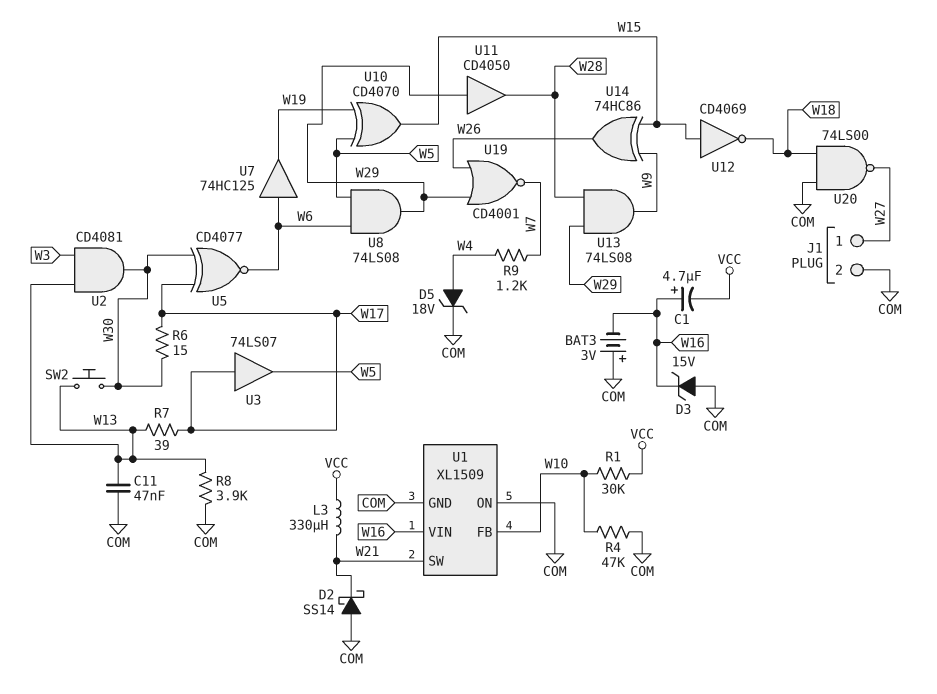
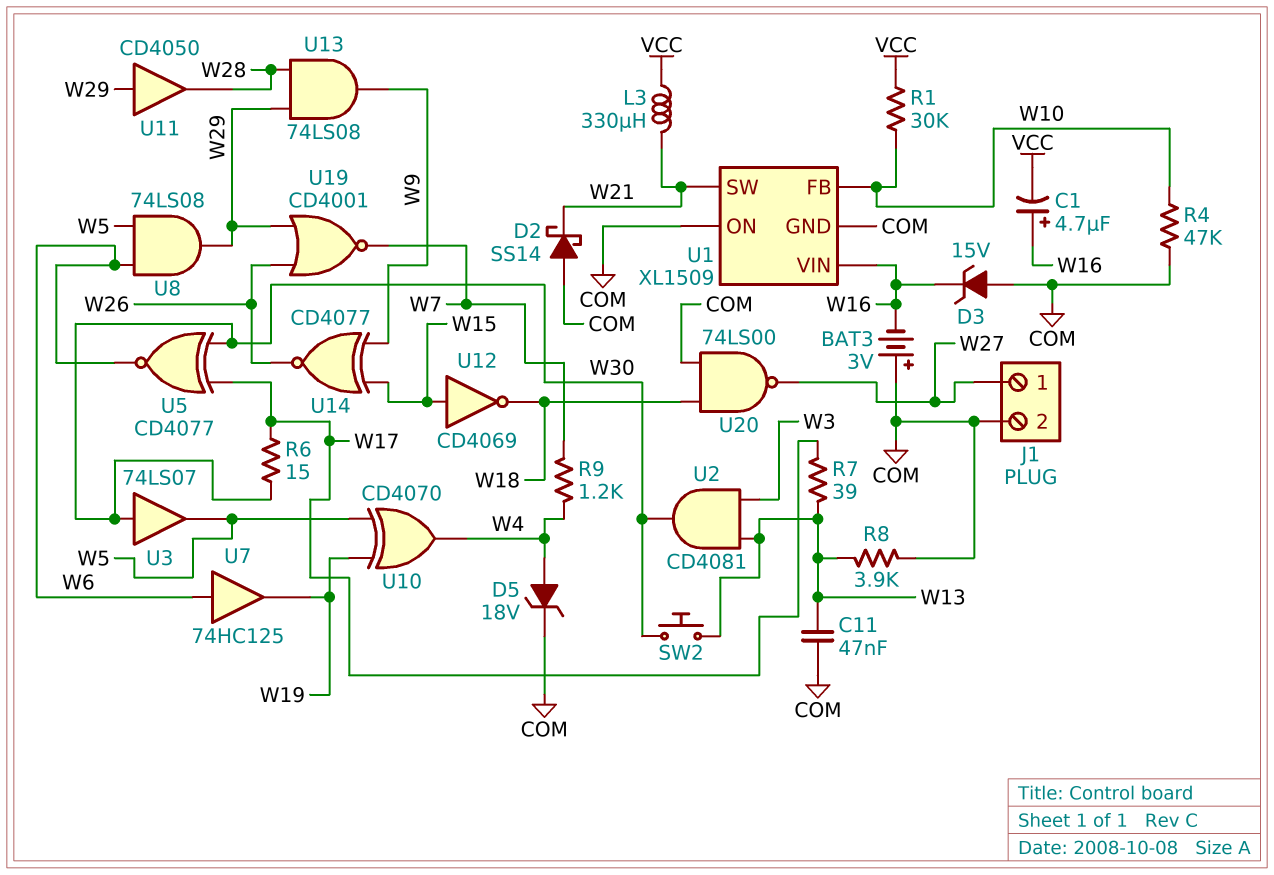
U3: buffer 74LS07 (in W17, out W5) -> buffer 74LS07 (in W30, out W5)
U10: XOR CD4070 (in W5, in W19, out W15) -> XOR CD4070 (in W5, in W19, out W4)
U14: XOR 74HC86 (in W9, in W15, out W26) -> XNOR CD4077 (in W9, in W15, out W26)

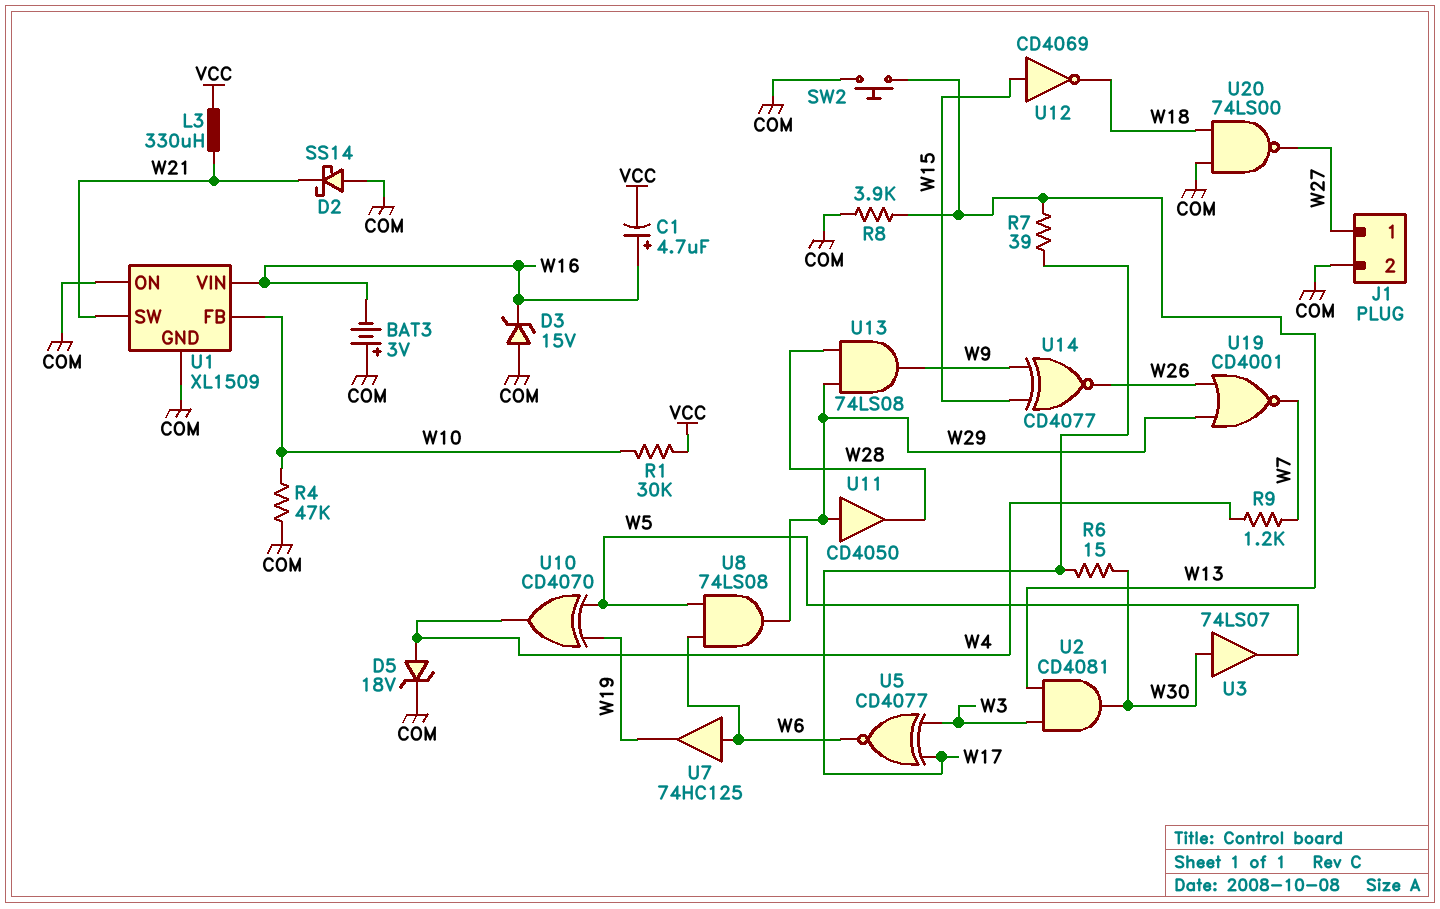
C11: 47nF (COM, W13) -> none
SW2: button (W13, W30) -> button (COM, W13)
U5: XNOR CD4077 (in W17, in W30, out W6) -> XNOR CD4077 (in W3, in W17, out W6)

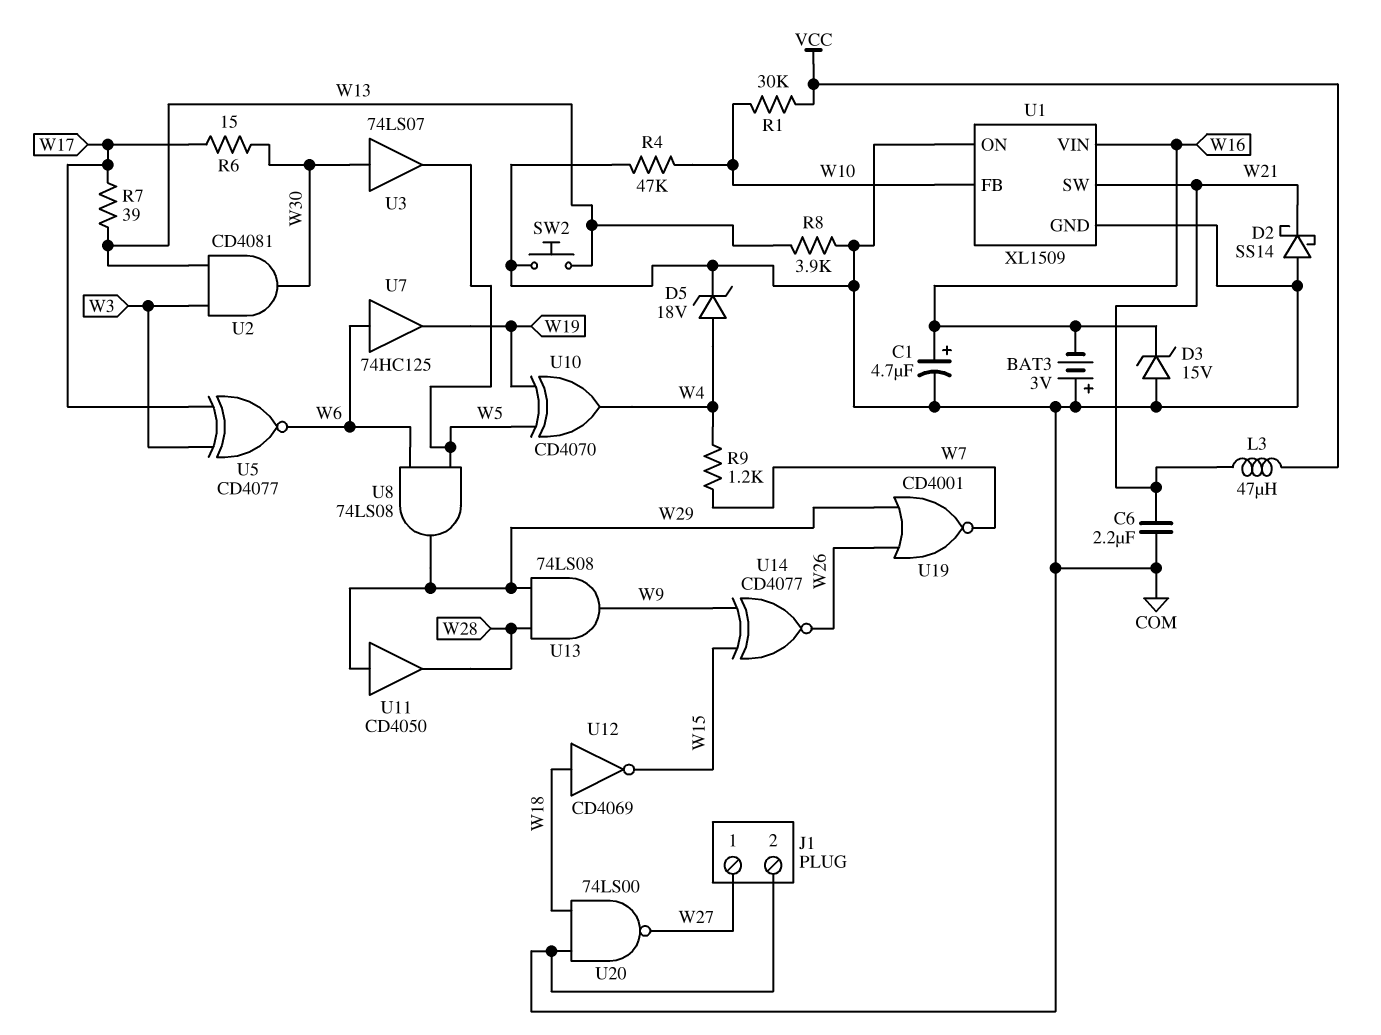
C1: 4.7uF (plus W16, minus VCC) -> 4.7uF (plus W16, minus COM)
C6: none -> 2.2uF (COM, W21)
L3: 330uH (VCC, W21) -> 47uH (VCC, W21)
U12: NOT CD4069 (in W15, out W18) -> NOT CD4069 (in W18, out W15)

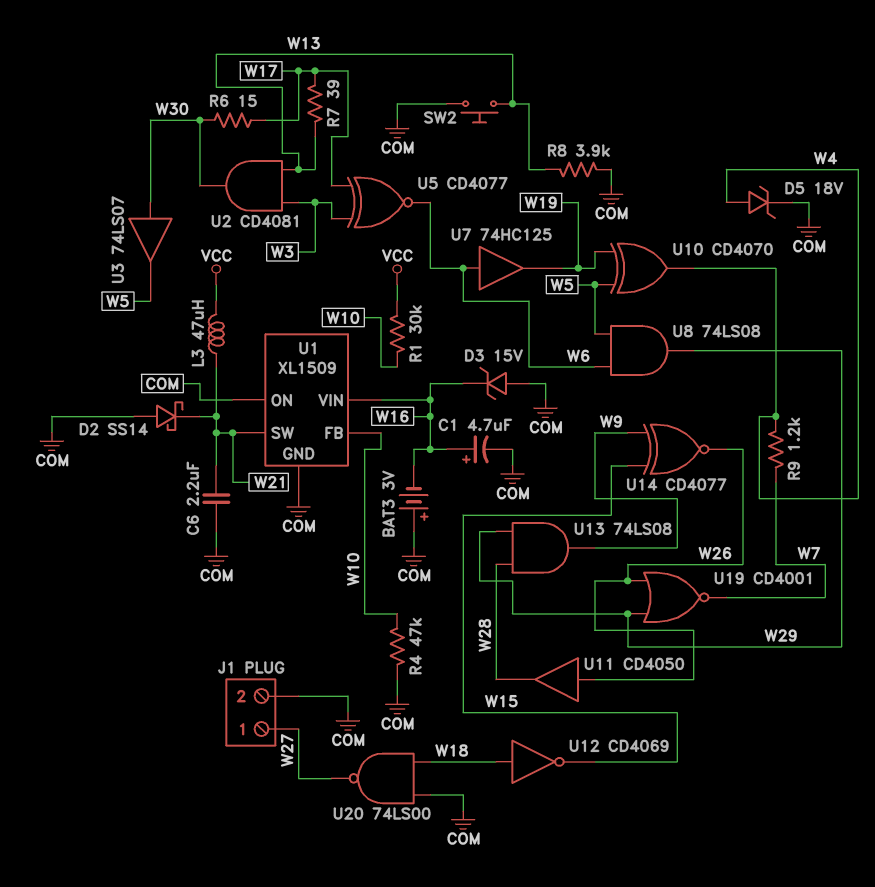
U11: buffer CD4050 (in W29, out W28) -> buffer CD4050 (in W26, out W28)

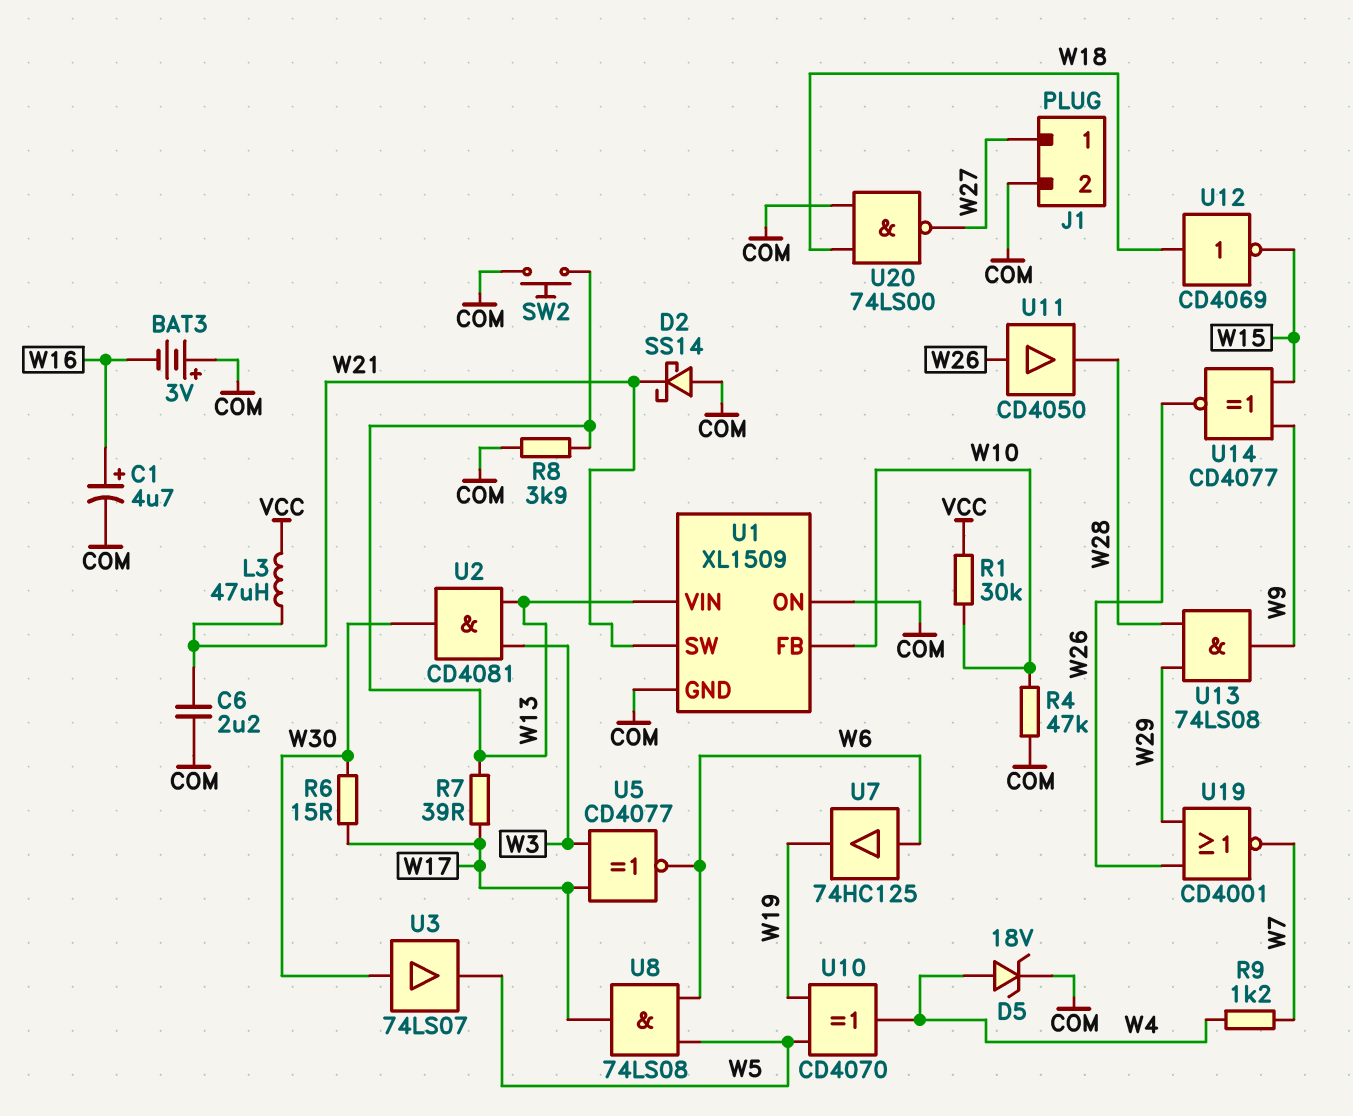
D3: zener 15V (A COM, K W16) -> none
U1 pin VIN: W16 -> W13
U8: AND 74LS08 (in W5, in W6, out W29) -> AND 74LS08 (in W5, in W6, out W17)

